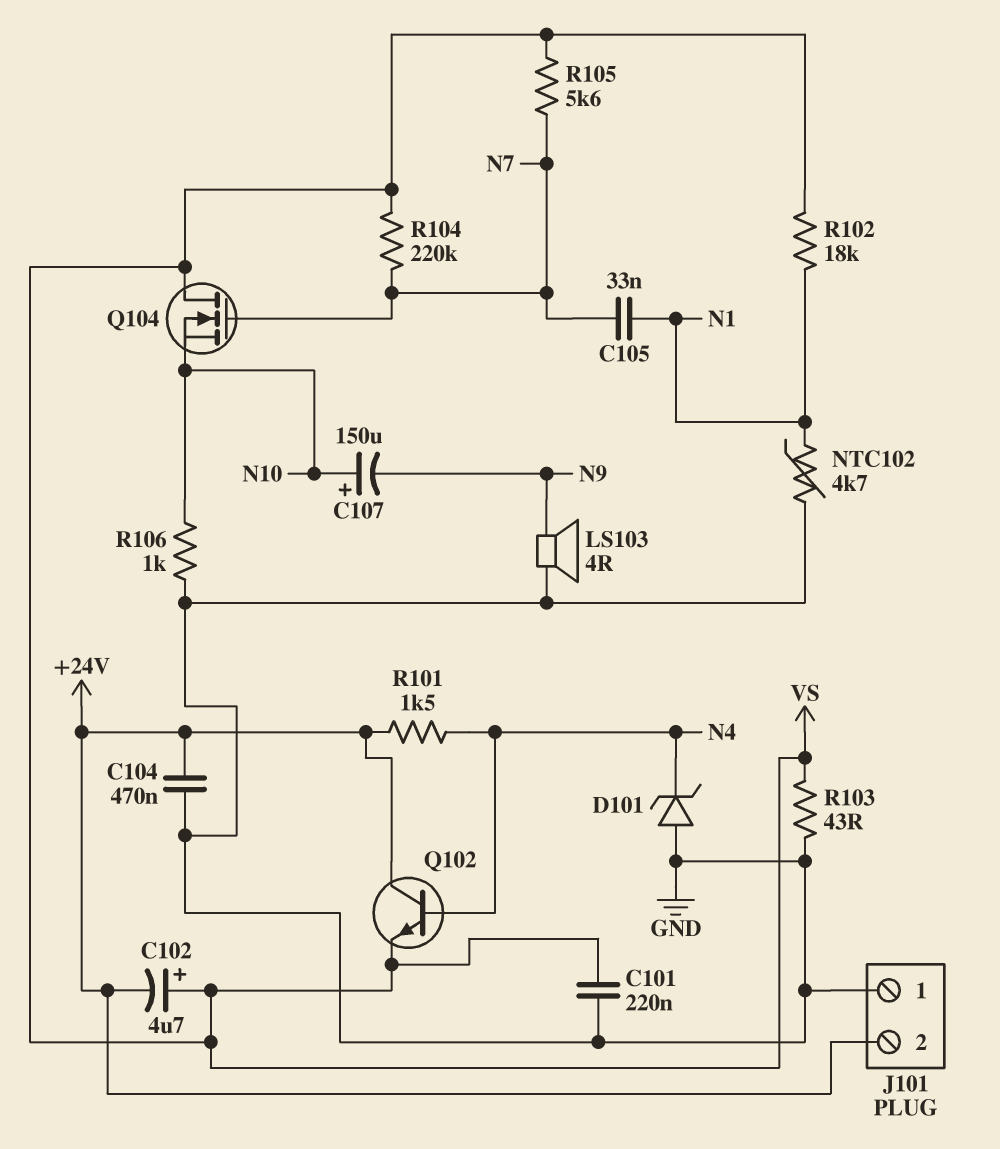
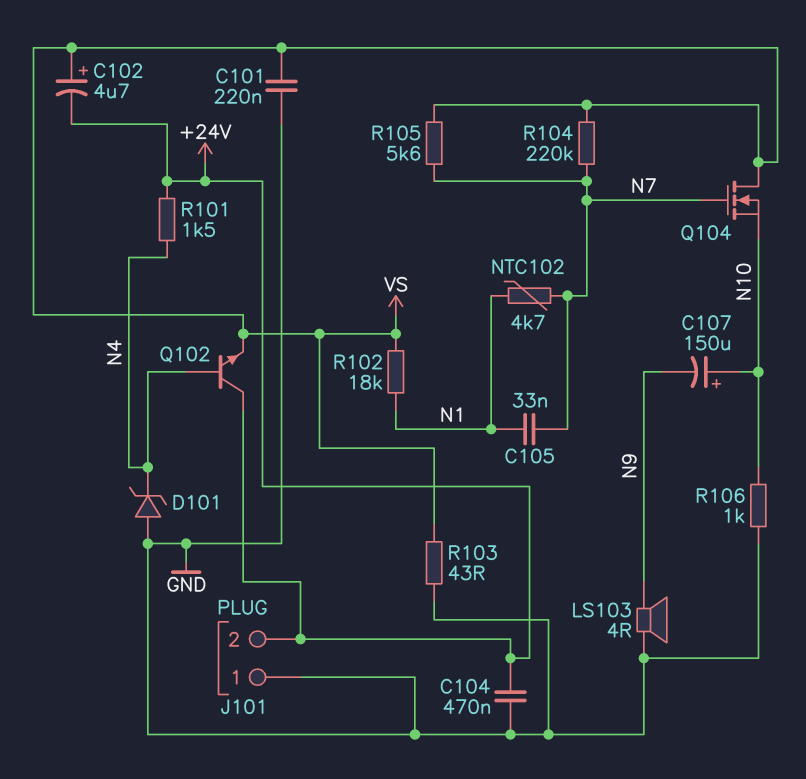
NTC102: 4.7k (GND, N1) -> 4.7k (N1, N7)

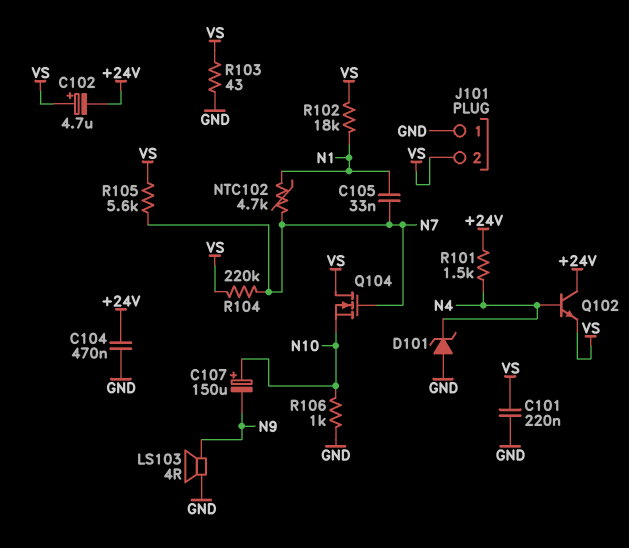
J101 pin 2: +24V -> VS

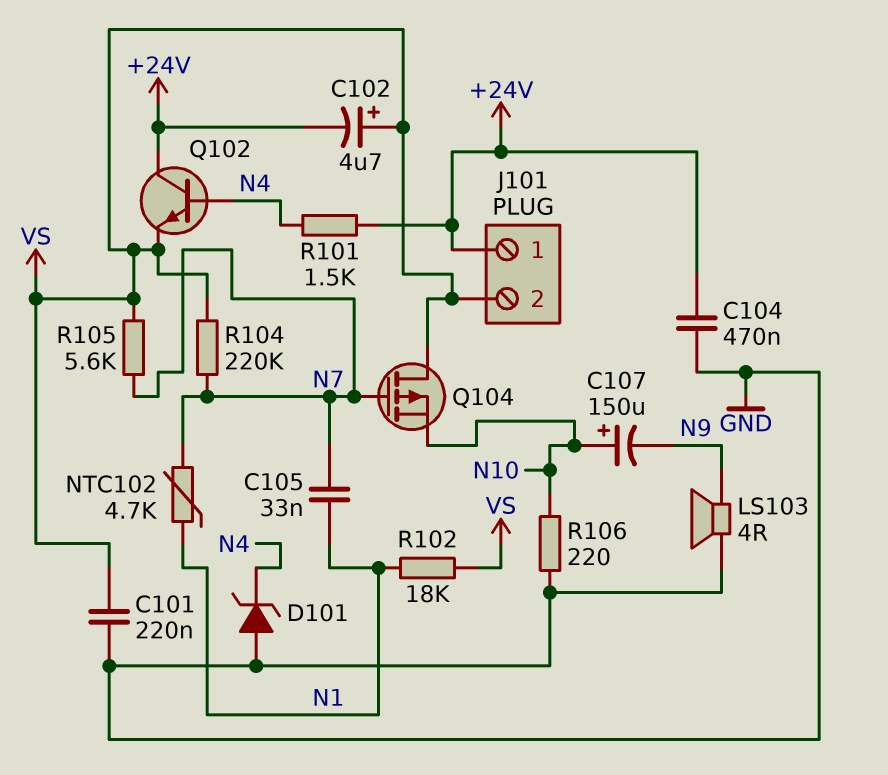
J101 pin 1: GND -> +24V
Q104: NMOS (G N7, D VS, S N10) -> PMOS (G N7, D VS, S N10)
R103: 43 (GND, VS) -> none
R106: 1k (GND, N10) -> 220 (GND, N10)

